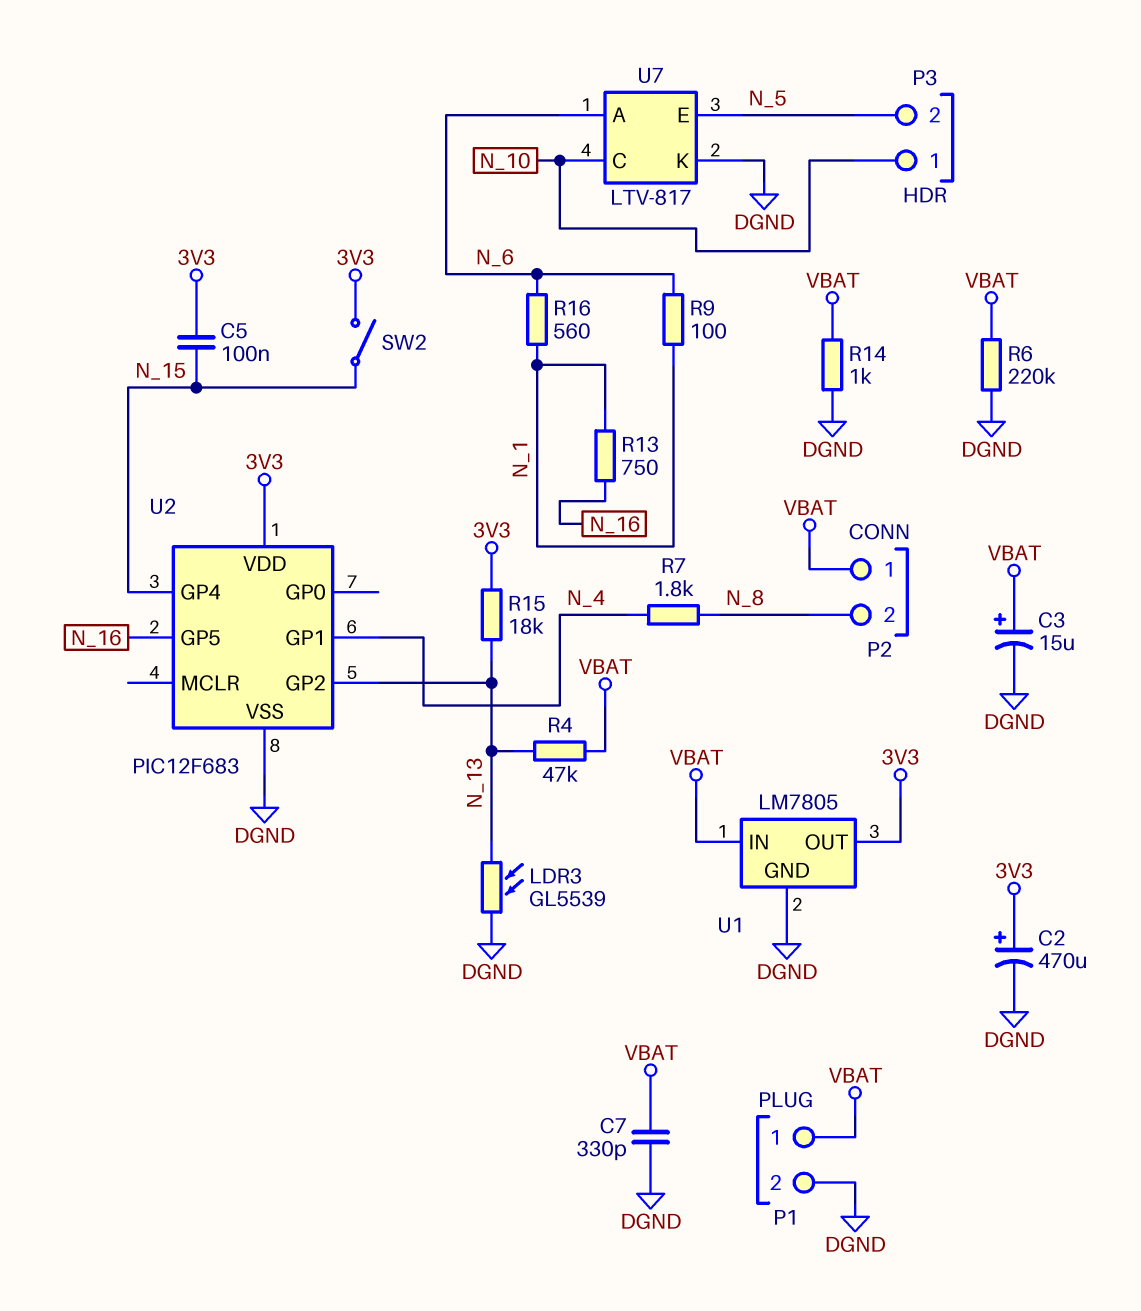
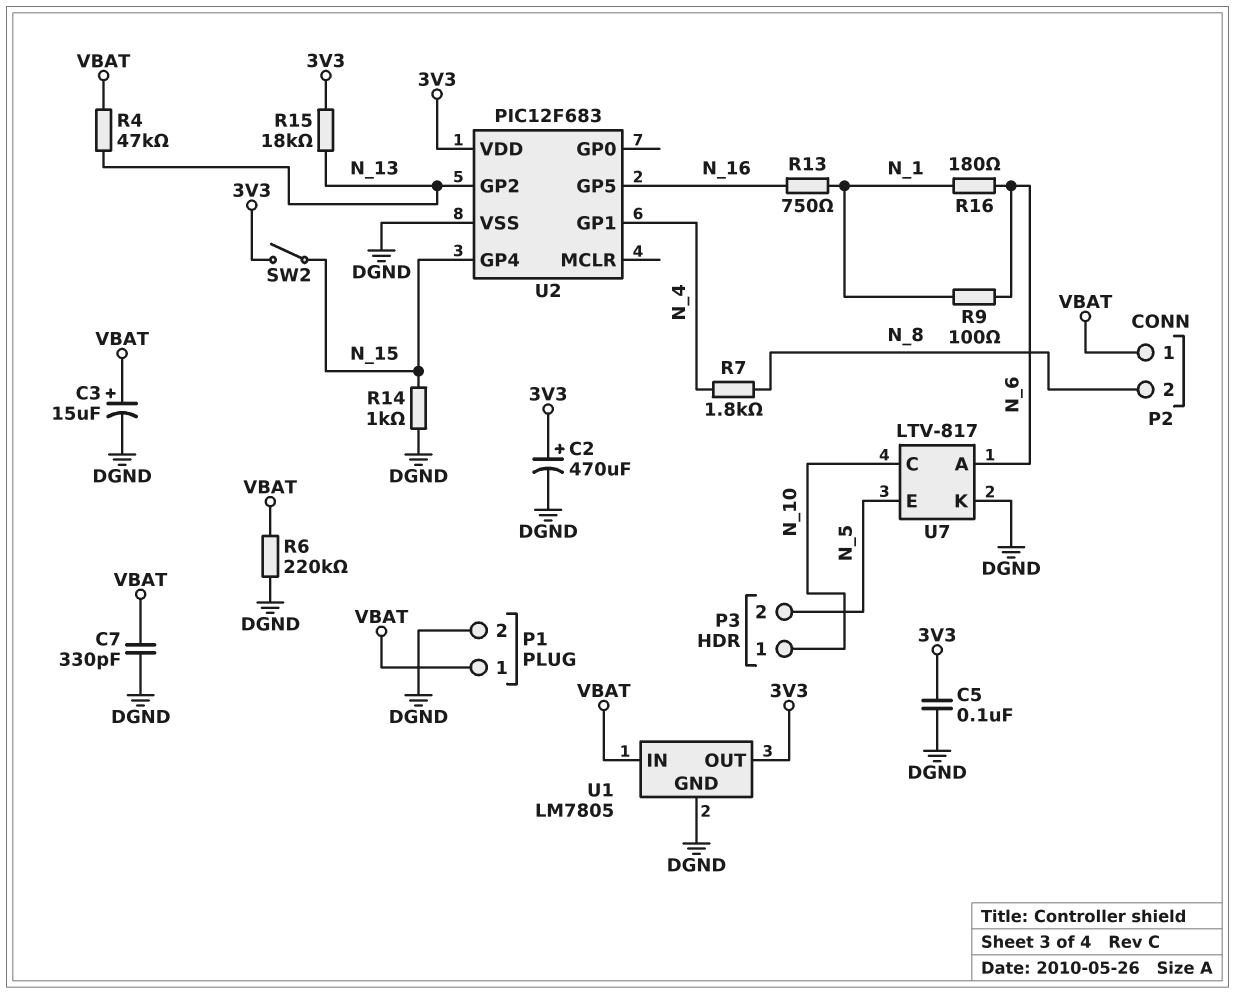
C5: 100nF (3V3, N_15) -> 100nF (3V3, DGND)
LDR3: GL5539 (DGND, N_13) -> none
R14: 1k (DGND, VBAT) -> 1k (DGND, N_15)
R16: 560 (N_1, N_6) -> 180 (N_1, N_6)

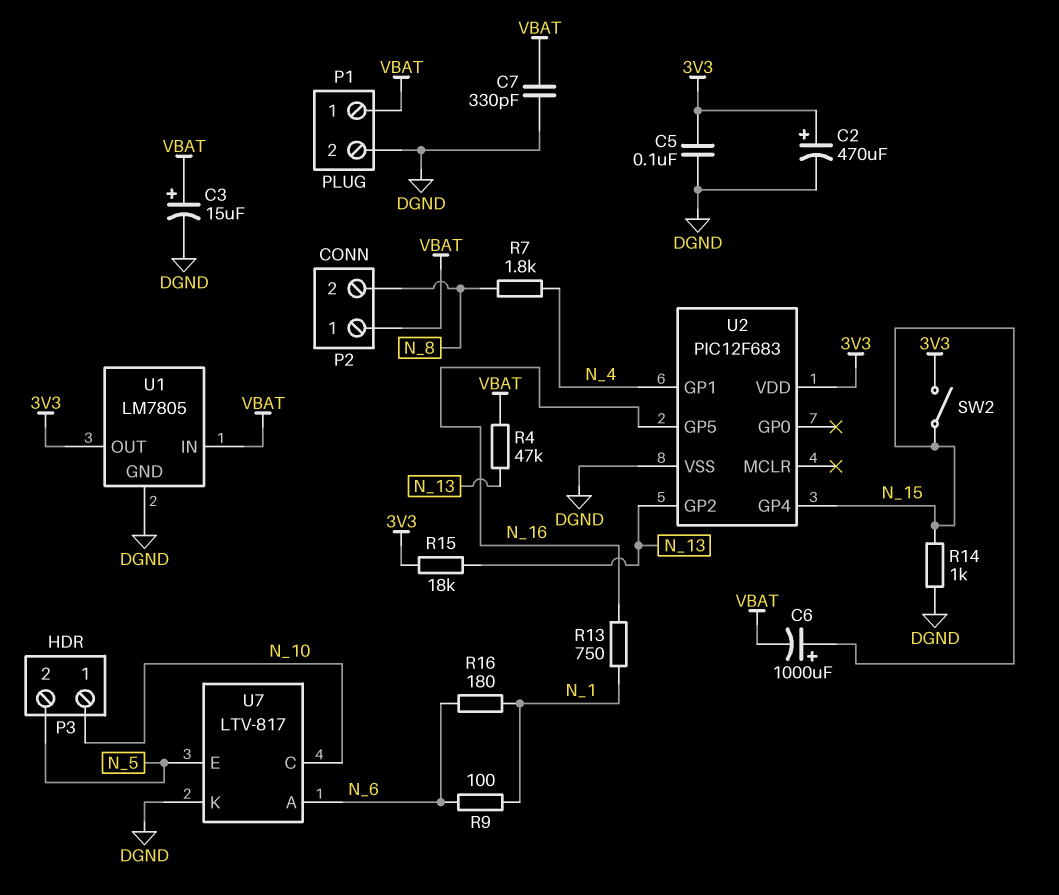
C6: none -> 1000uF (plus N_15, minus VBAT)
R6: 220k (DGND, VBAT) -> none

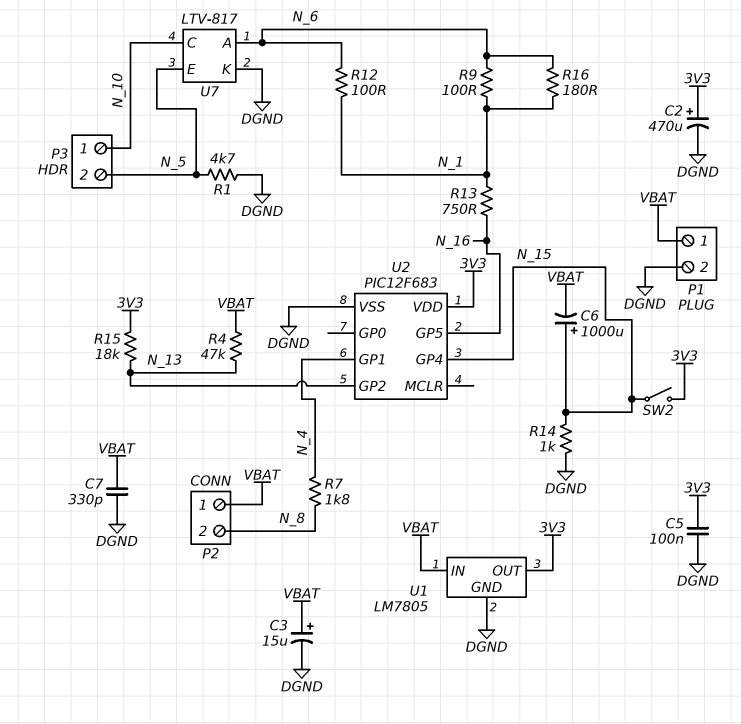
R1: none -> 4.7k (DGND, N_5)
R12: none -> 100 (N_1, N_6)

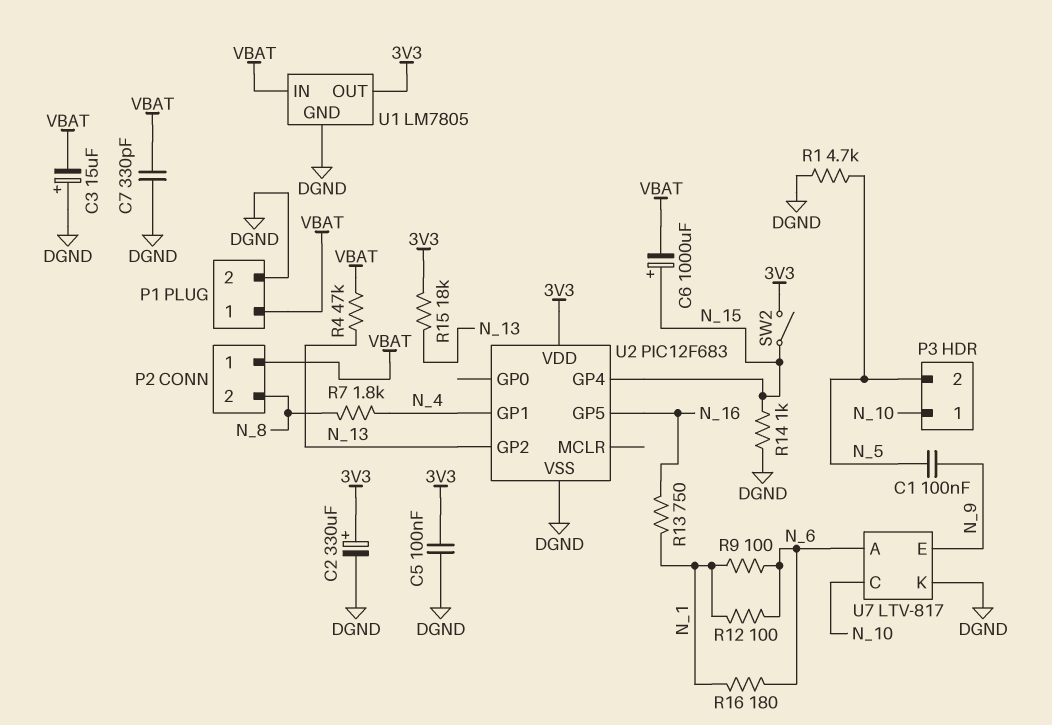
C1: none -> 100nF (N_5, N_9)
C2: 470uF (plus 3V3, minus DGND) -> 330uF (plus 3V3, minus DGND)
C3: 15uF (plus VBAT, minus DGND) -> 15uF (plus DGND, minus VBAT)
U7 pin E: N_5 -> N_9

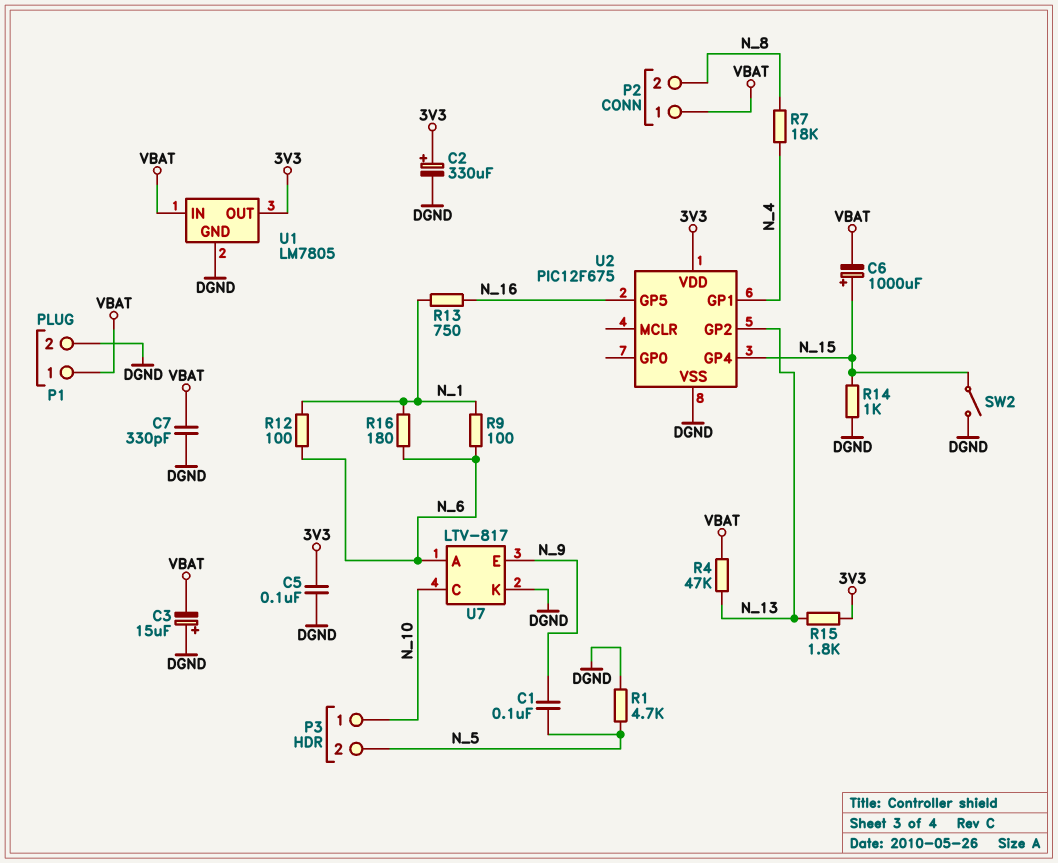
R7: 1.8k (N_4, N_8) -> 18k (N_4, N_8)
R15: 18k (3V3, N_13) -> 1.8k (3V3, N_13)
SW2: switch (3V3, N_15) -> switch (DGND, N_15)
U2: PIC12F683 -> PIC12F675

